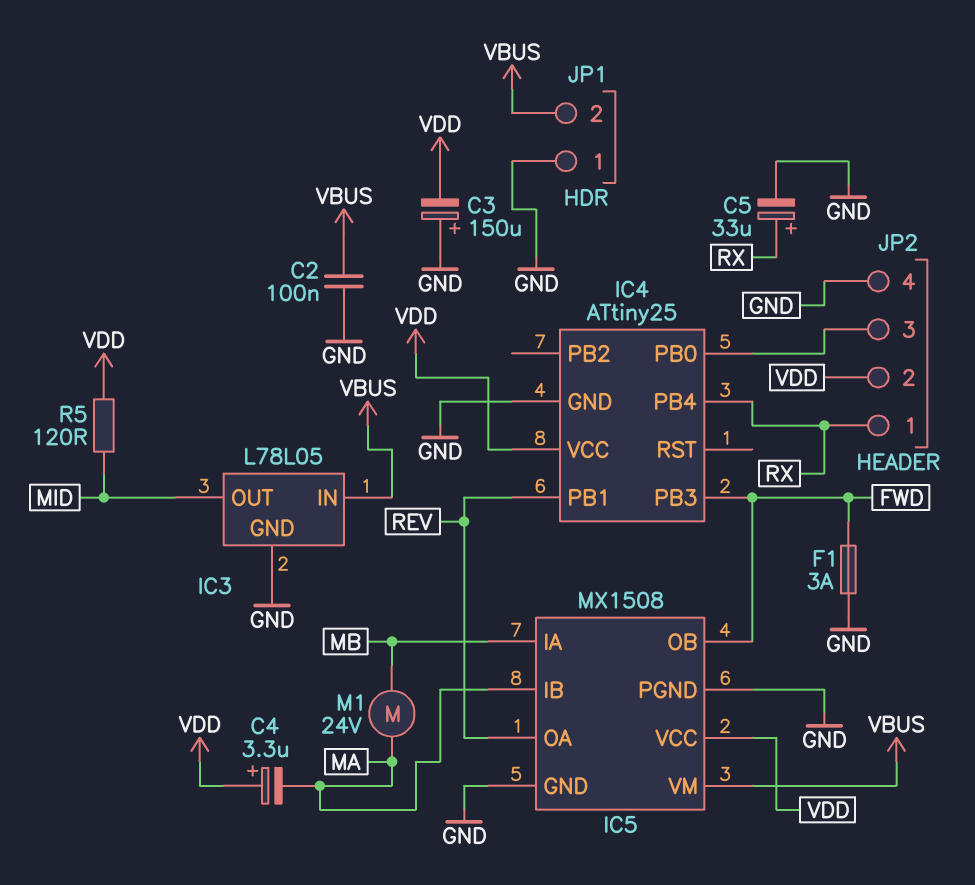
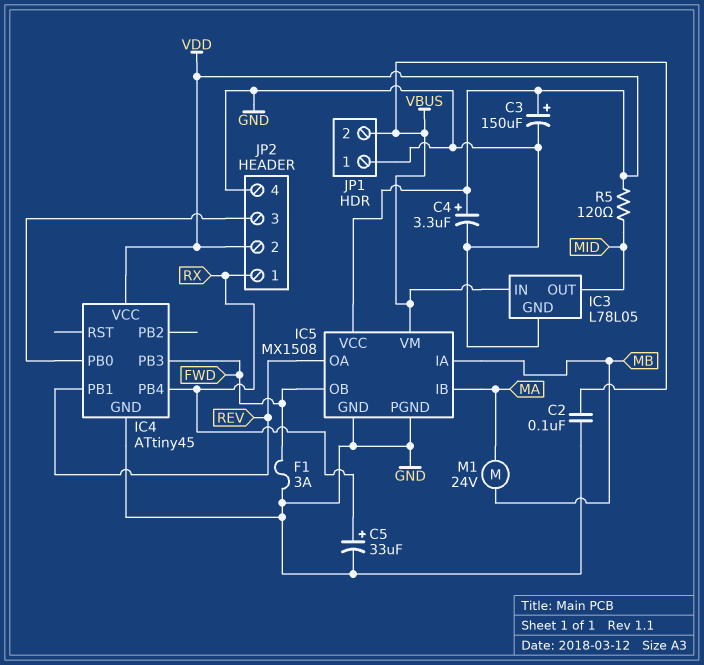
C3: 150uF (plus GND, minus VDD) -> 150uF (plus VDD, minus GND)
C4: 3.3uF (plus VDD, minus MA) -> 3.3uF (plus VDD, minus GND)
IC4: ATtiny25 -> ATtiny45

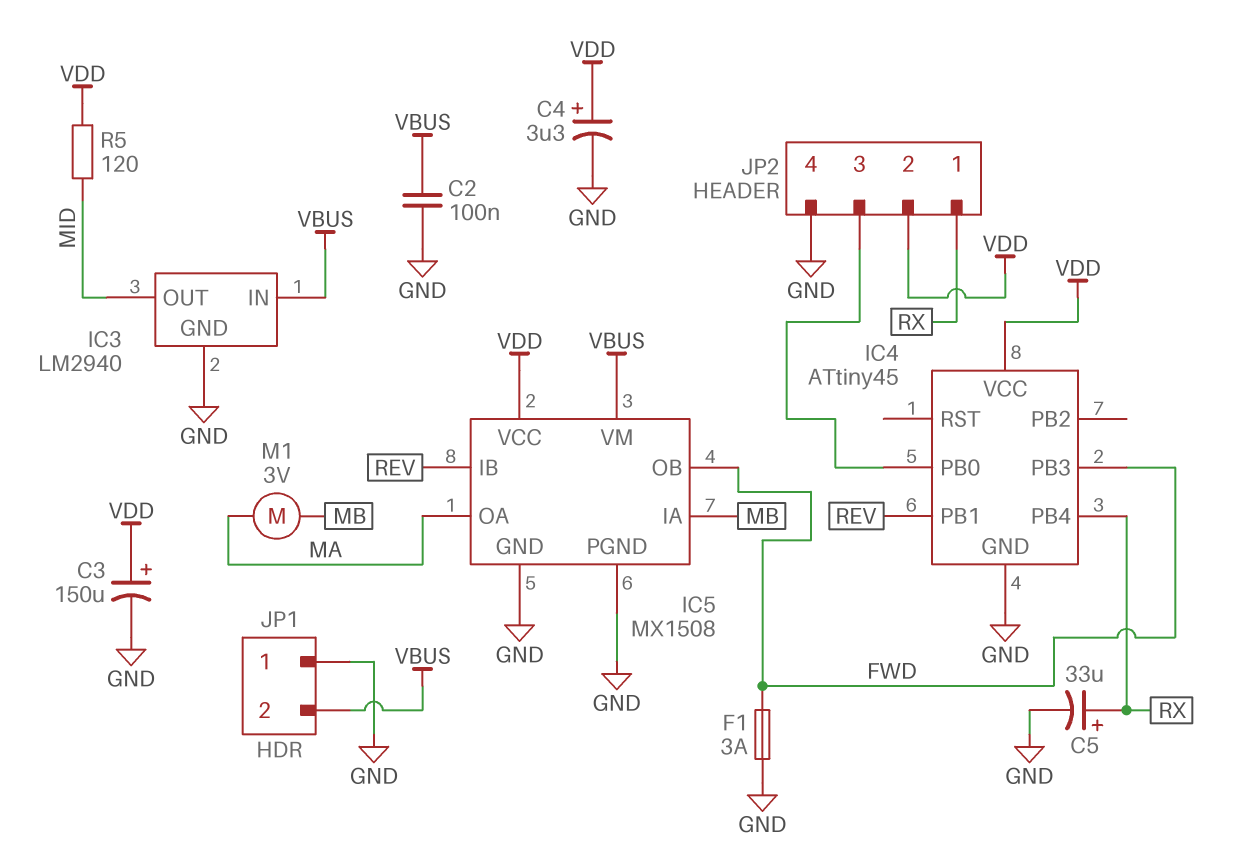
IC3: L78L05 -> LM2940
IC5 pin IB: MA -> REV
IC5 pin OA: REV -> MA
M1: motor 24V (MA, MB) -> motor 3V (MA, MB)

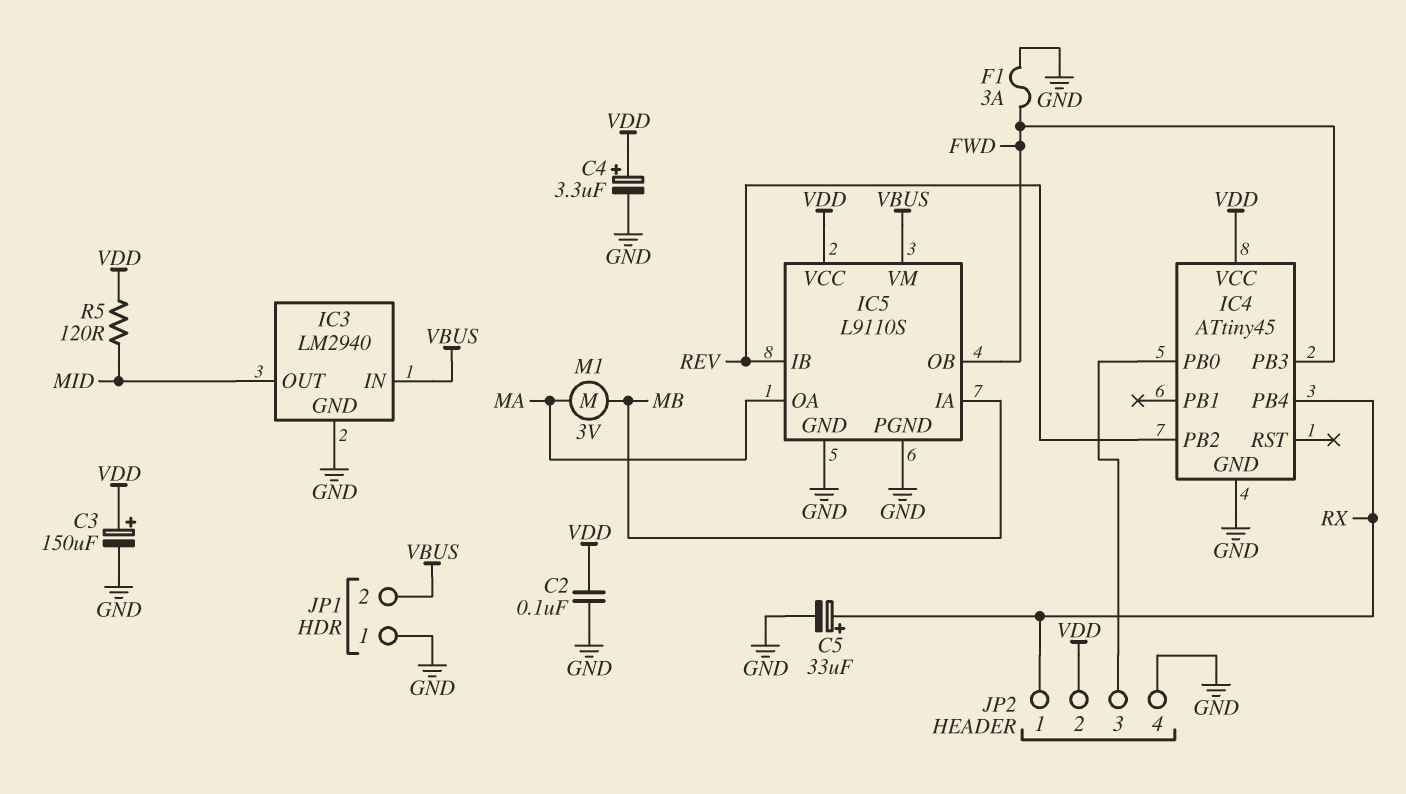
C2: 100nF (GND, VBUS) -> 100nF (GND, VDD)
IC4 pin PB1: REV -> none
IC4 pin PB2: none -> REV
IC5: MX1508 -> L9110S

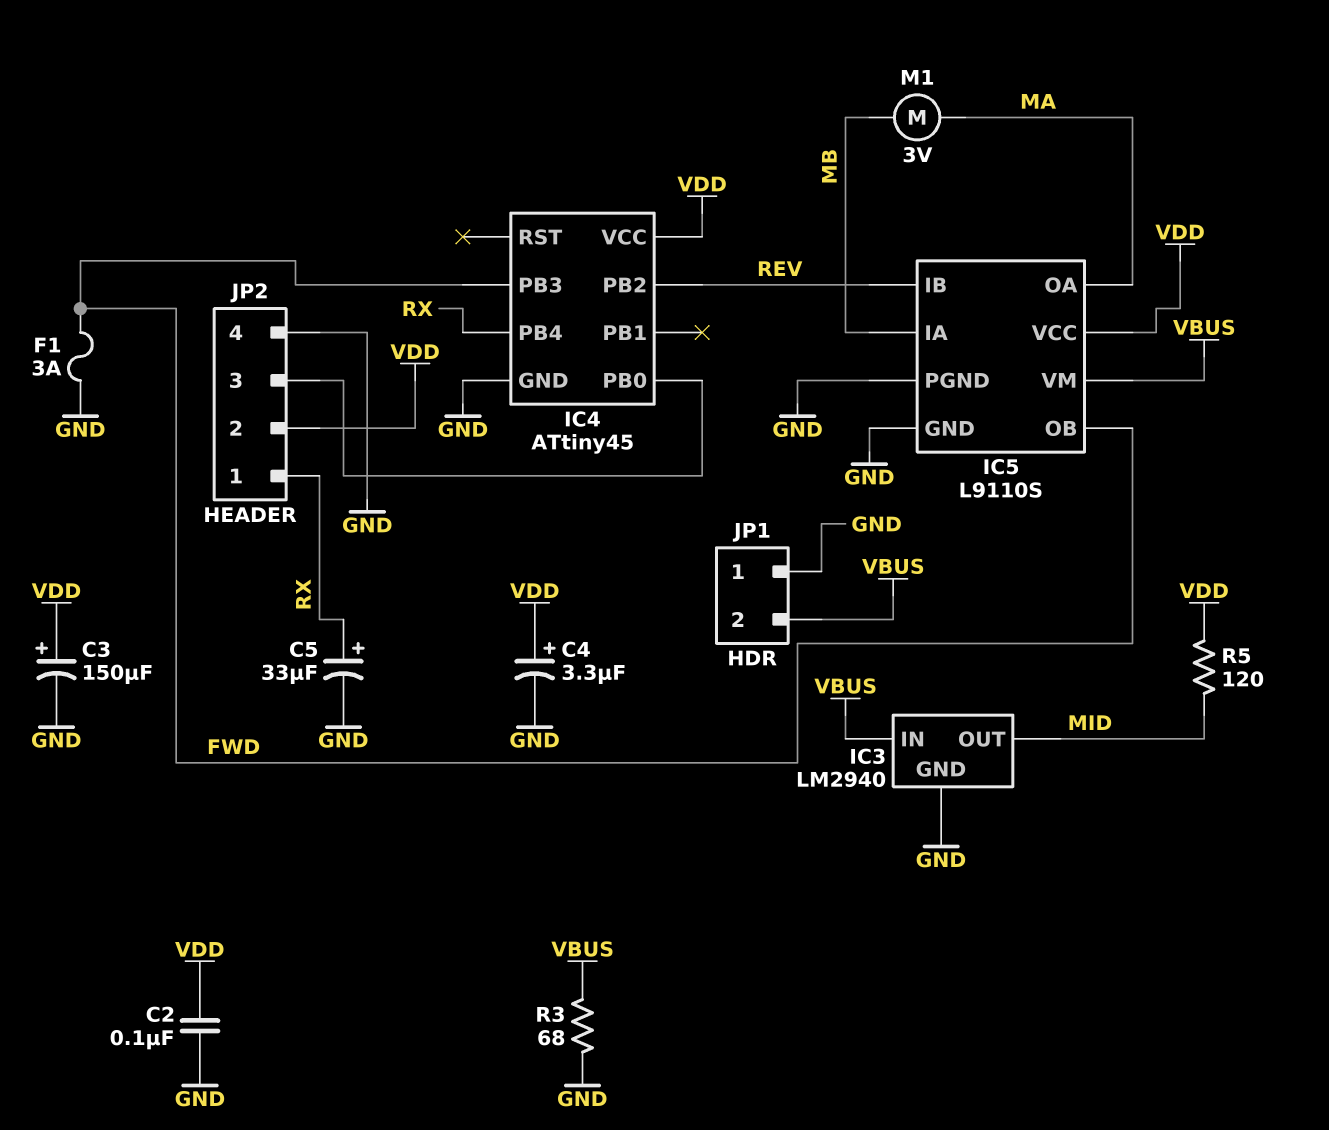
R3: none -> 68 (GND, VBUS)

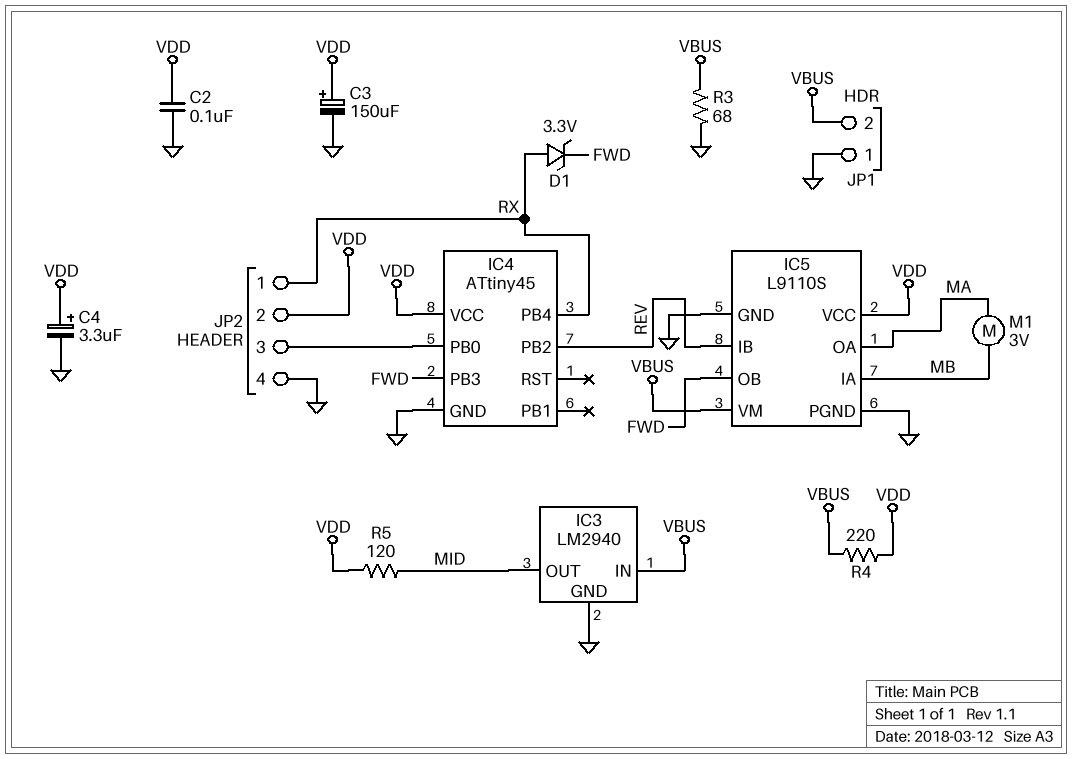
C5: 33uF (plus RX, minus GND) -> none
D1: none -> zener 3.3V (A RX, K FWD)
F1: 3A (FWD, GND) -> none
R4: none -> 220 (VBUS, VDD)

